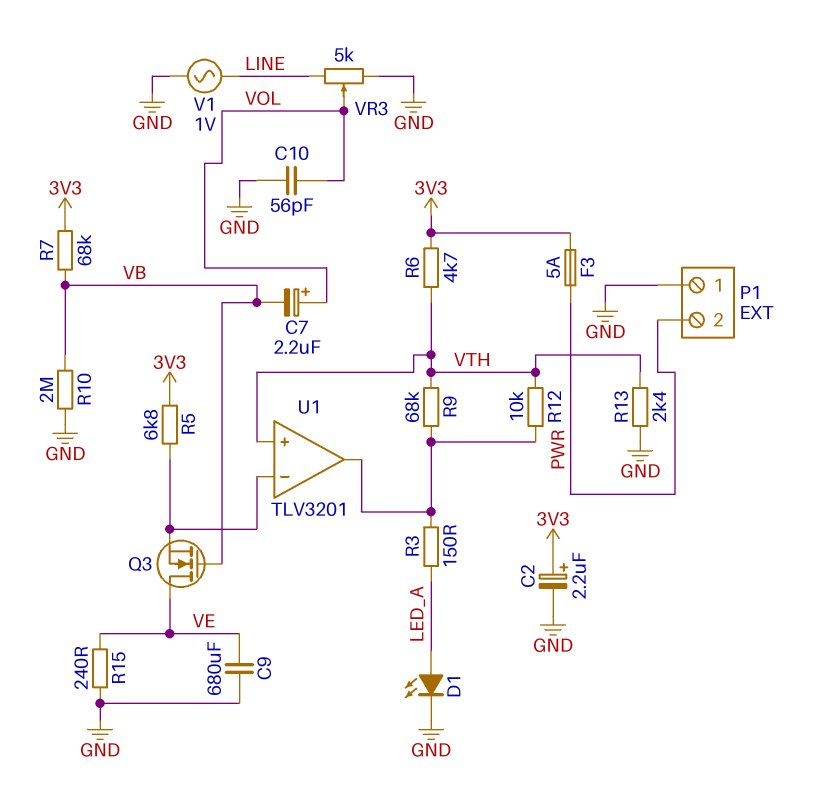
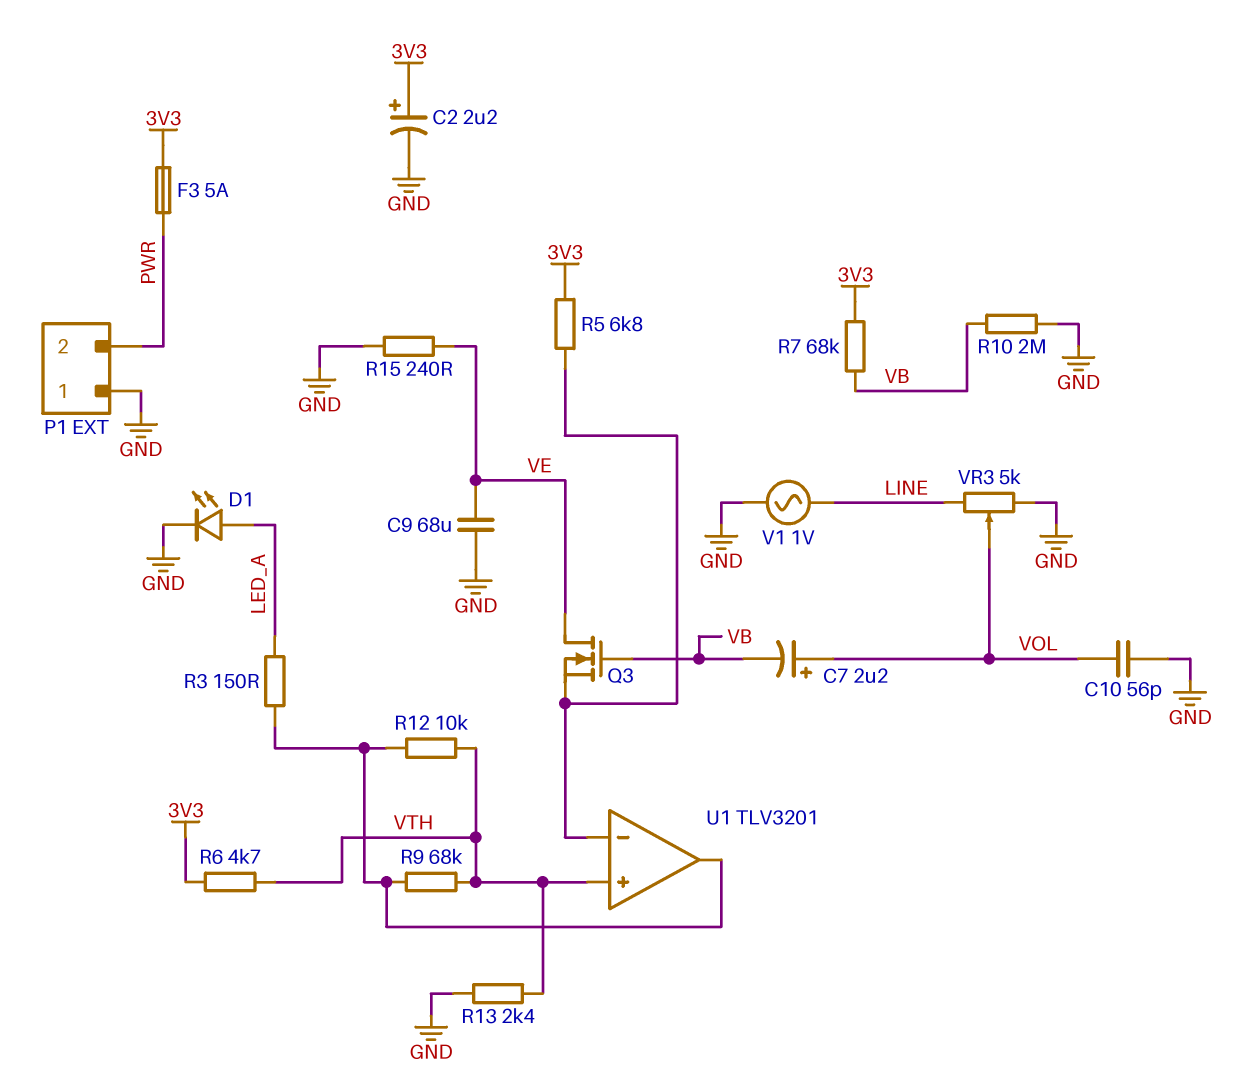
C9: 680uF (GND, VE) -> 68uF (GND, VE)

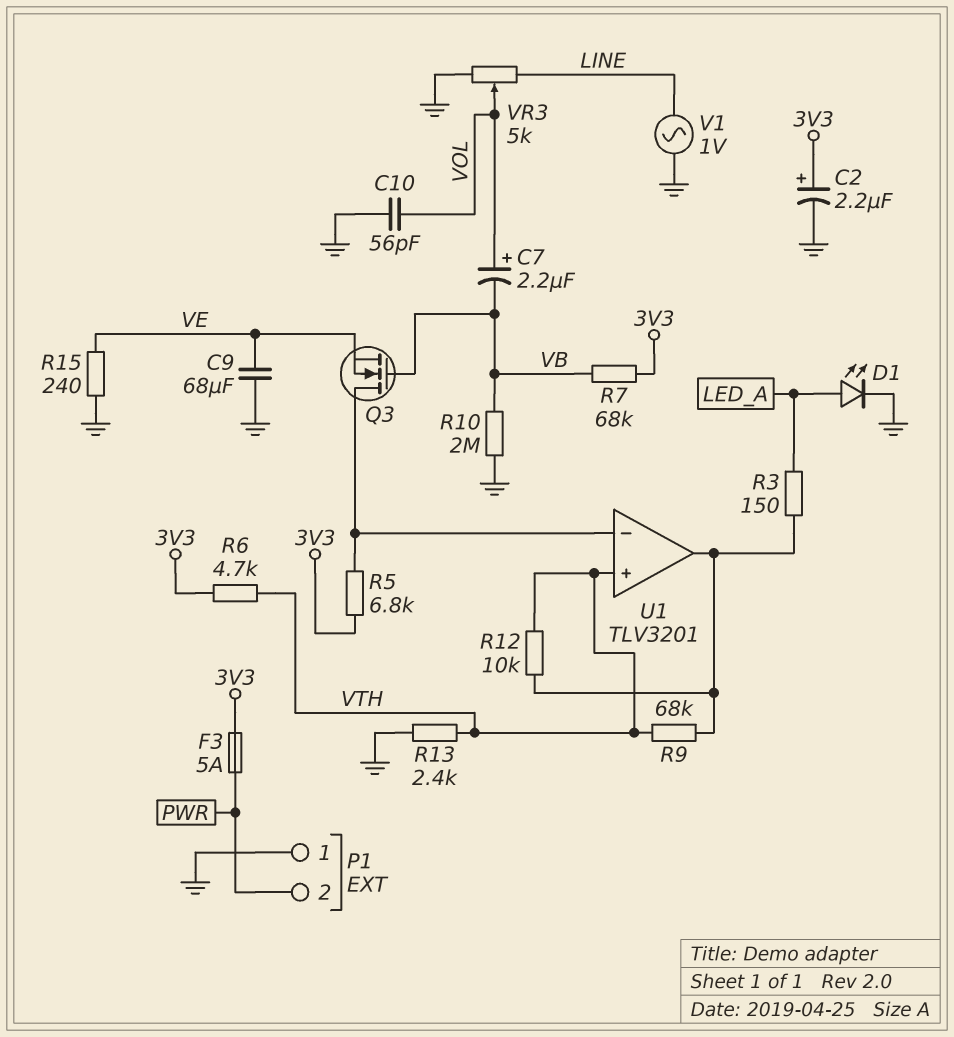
Q3: NMOS (G VB, D VE, S U1/in-) -> NMOS (G VB, D U1/in-, S VE)

